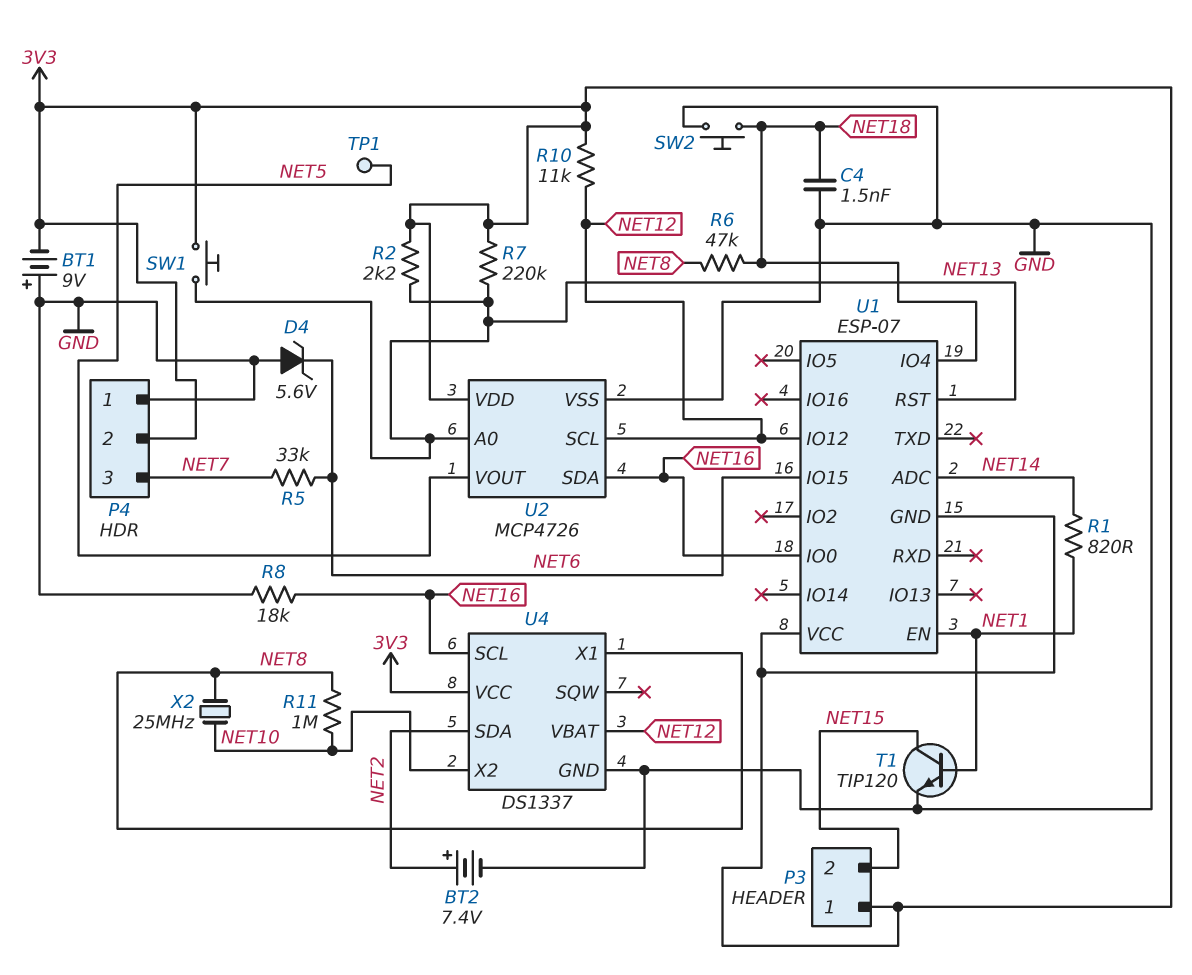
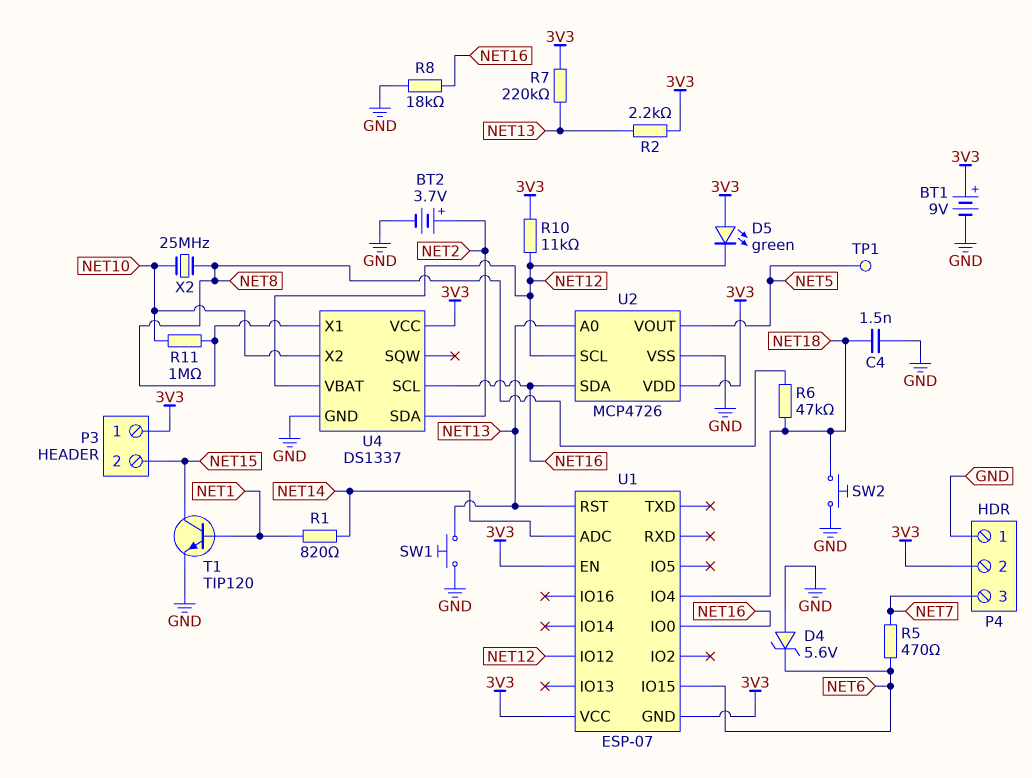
BT1: 9V (plus GND, minus 3V3) -> 9V (plus 3V3, minus GND)
BT2: 7.4V (plus NET2, minus GND) -> 3.7V (plus NET2, minus GND)
D5: none -> LED green (A 3V3, K NET12)
R5: 33k (NET6, NET7) -> 470 (NET6, NET7)
SW1: button (3V3, NET13) -> button (GND, NET13)
U1 pin EN: NET1 -> 3V3

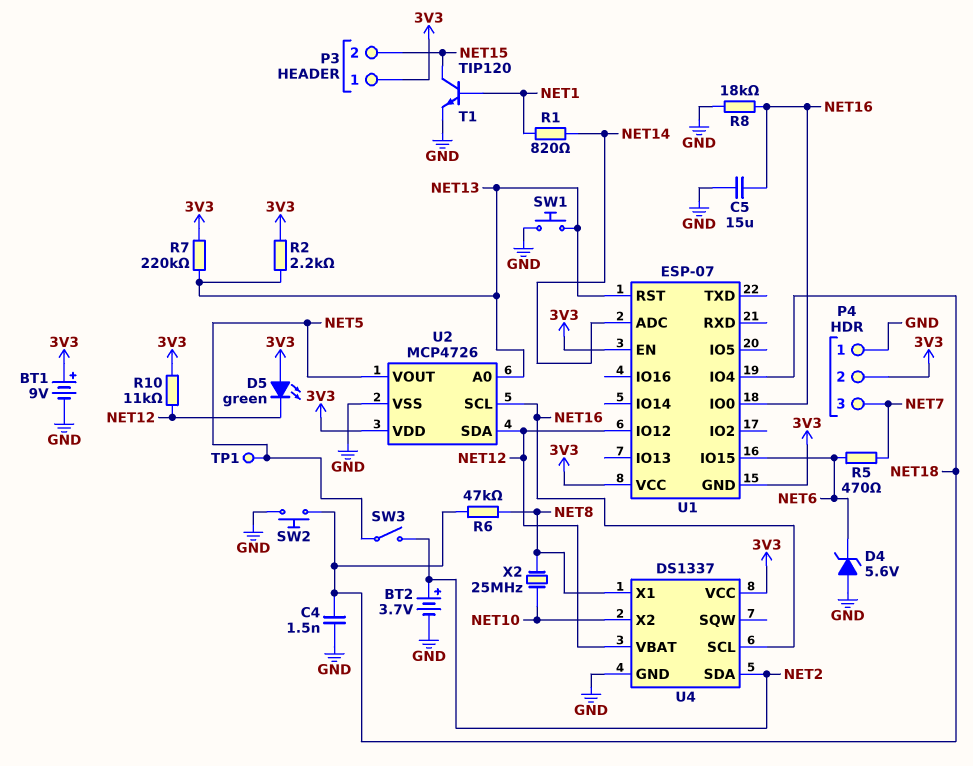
C5: none -> 15uF (GND, NET16)
R11: 1M (NET8, NET10) -> none
SW3: none -> switch (NET2, NET5)
U2 pin SCL: NET12 -> NET16
U2 pin SDA: NET16 -> NET12

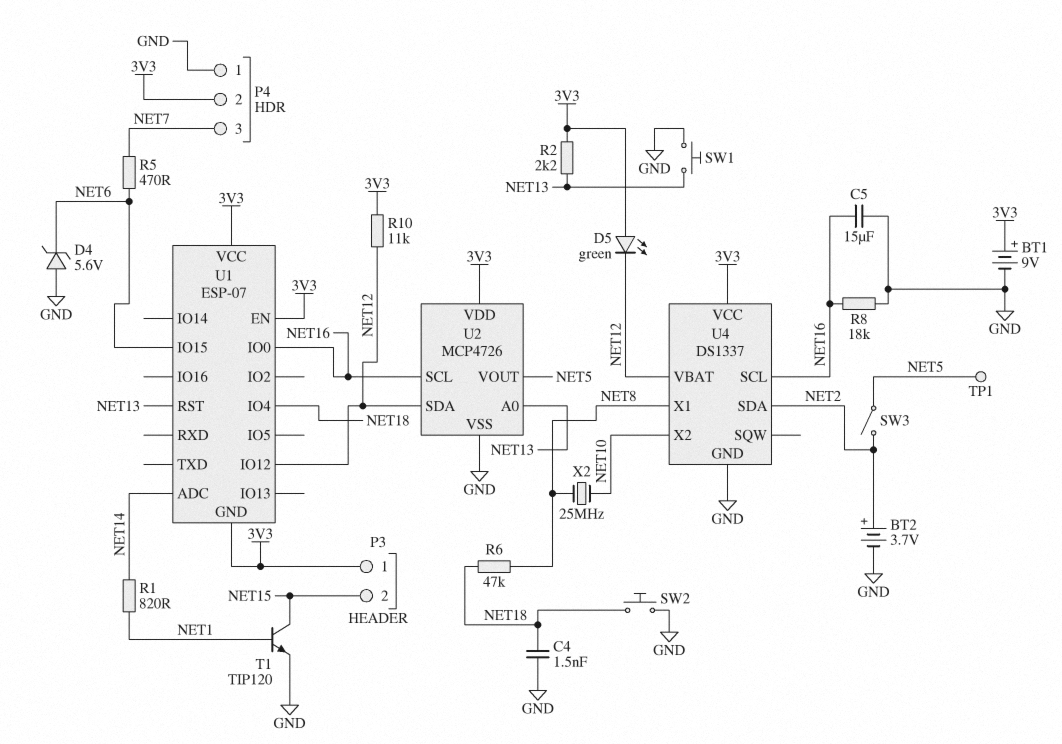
R7: 220k (3V3, NET13) -> none

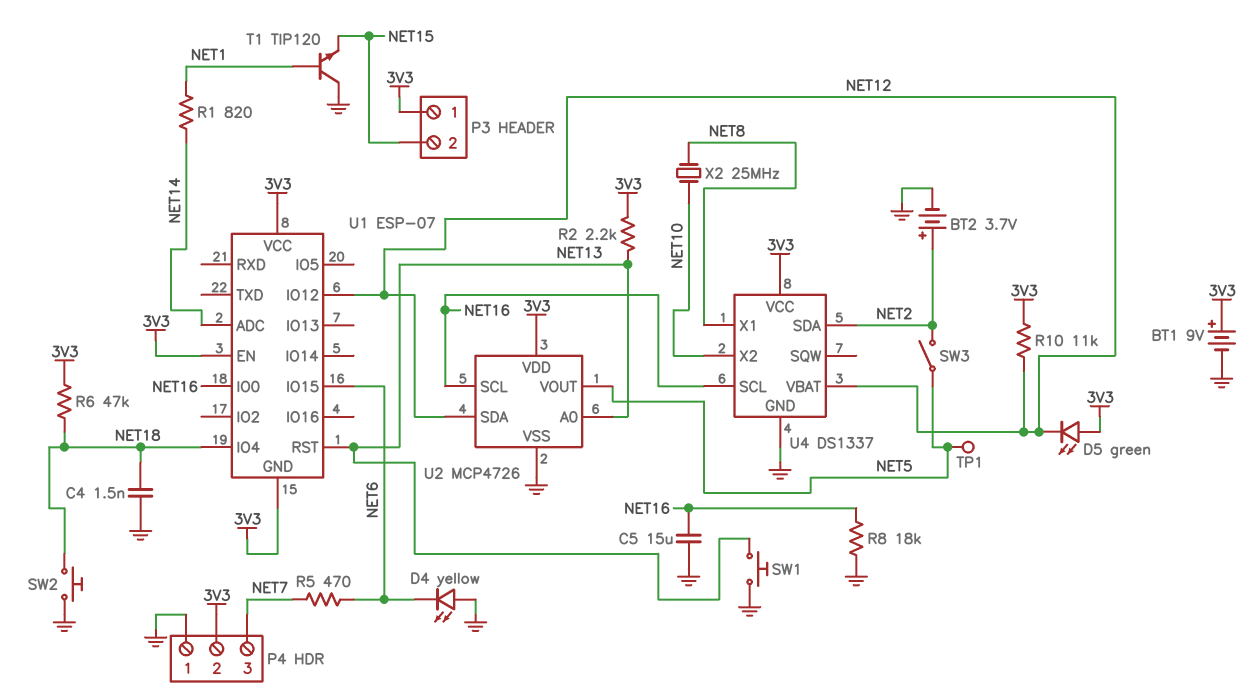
D4: zener 5.6V (A GND, K NET6) -> LED yellow (A GND, K NET6)
R6: 47k (NET8, NET18) -> 47k (3V3, NET18)
T1: NPN TIP120 (B NET1, C NET15, E GND) -> NPN TIP120 (B NET1, C GND, E NET15)

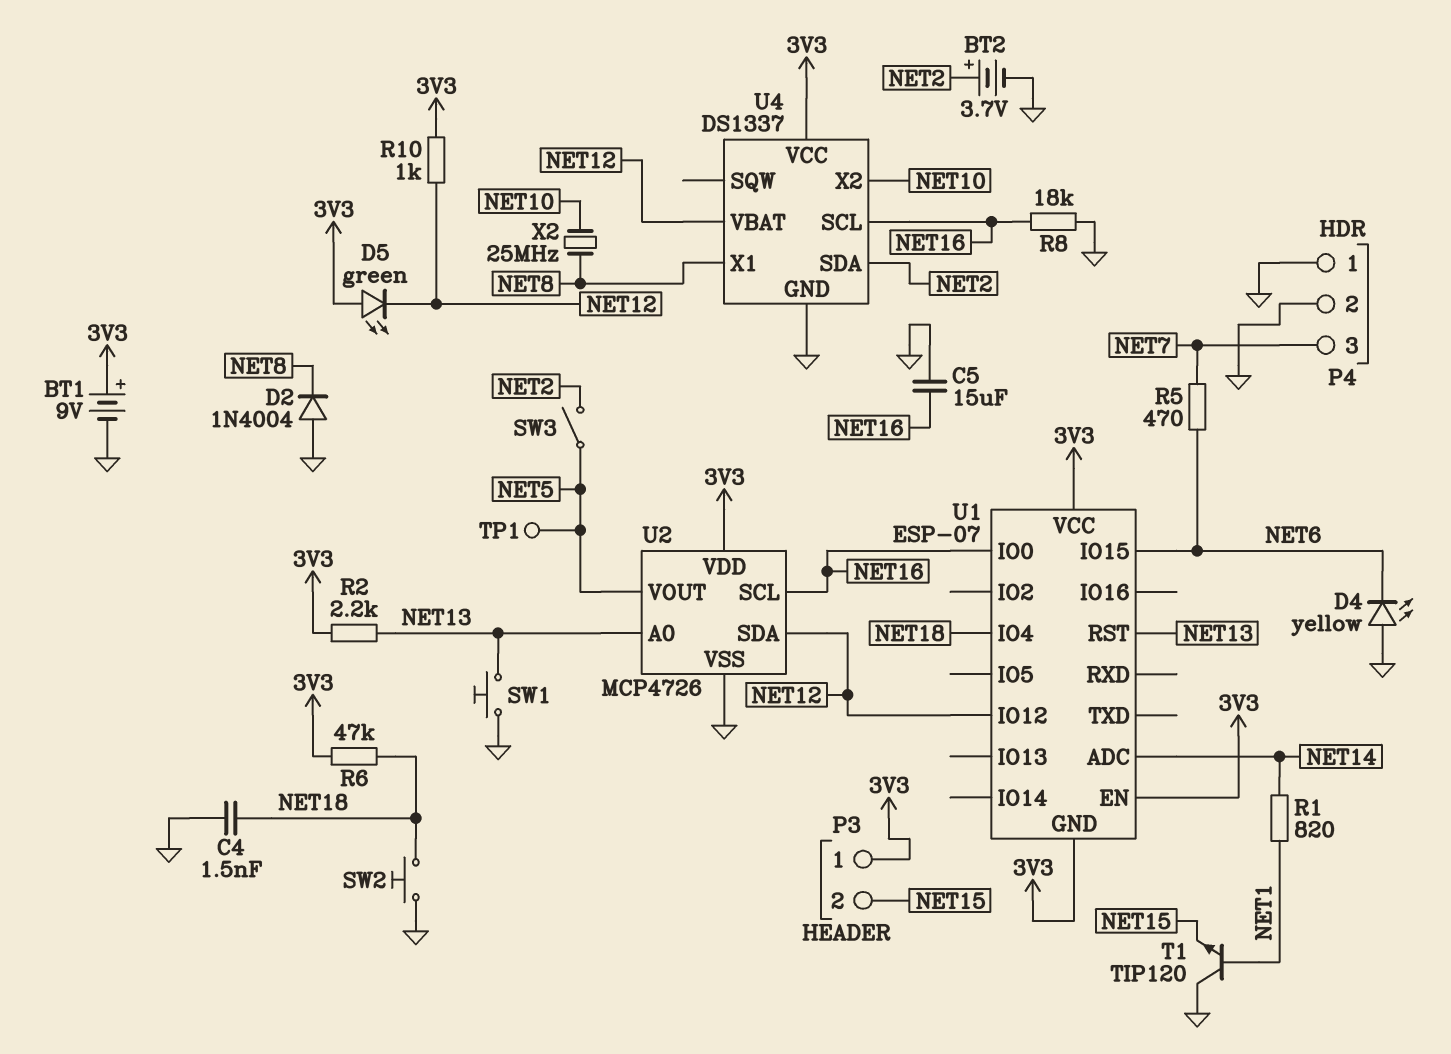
D2: none -> diode 1N4004 (A GND, K NET8)
P4 pin 2: 3V3 -> GND
R10: 11k (3V3, NET12) -> 1k (3V3, NET12)

